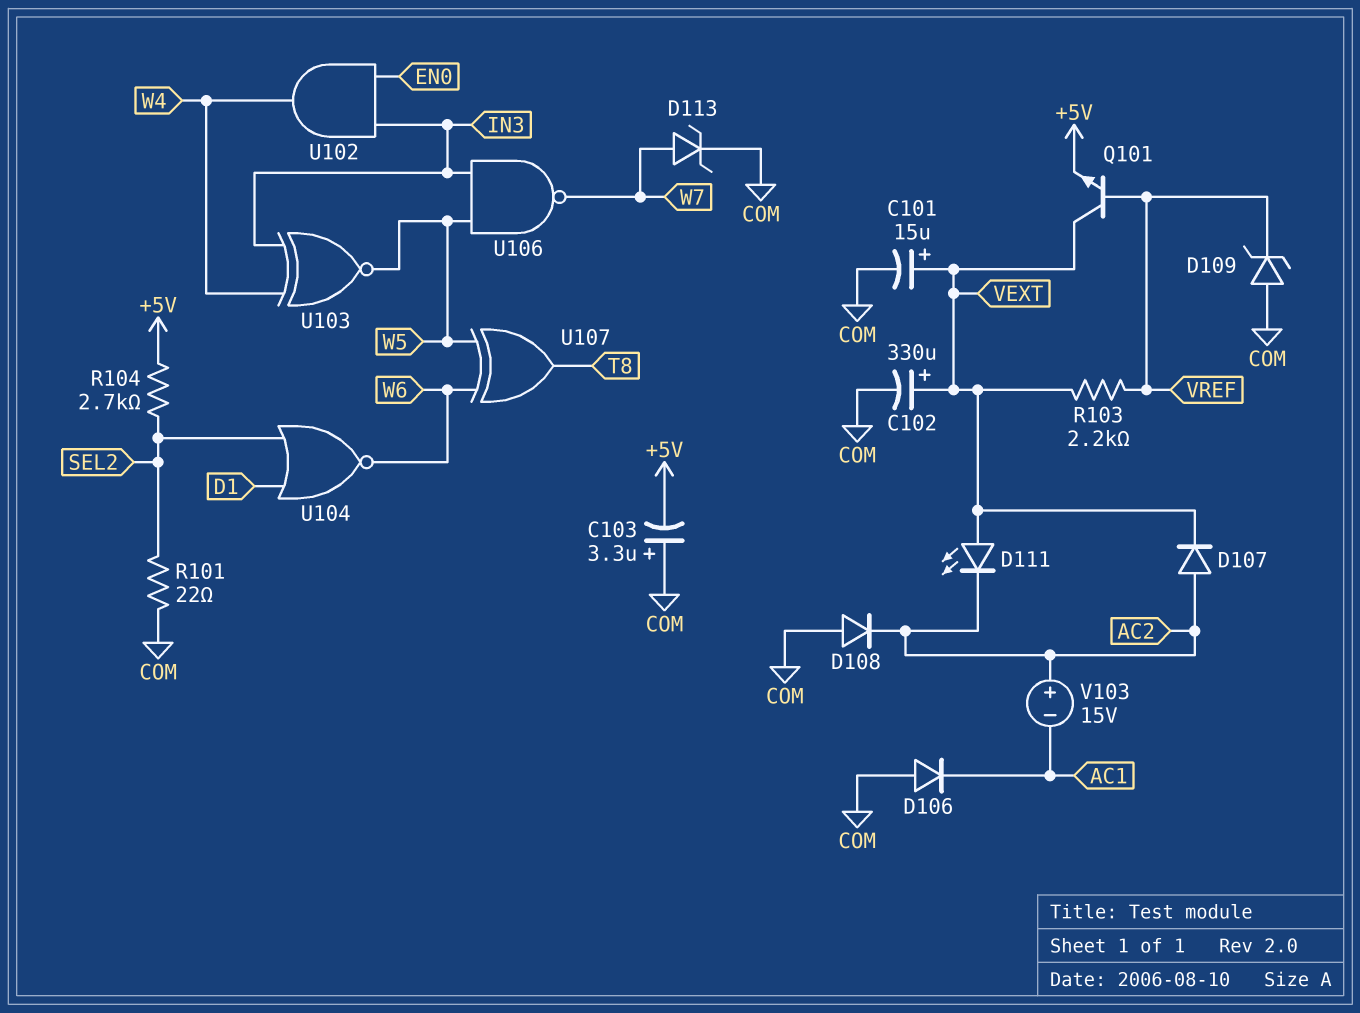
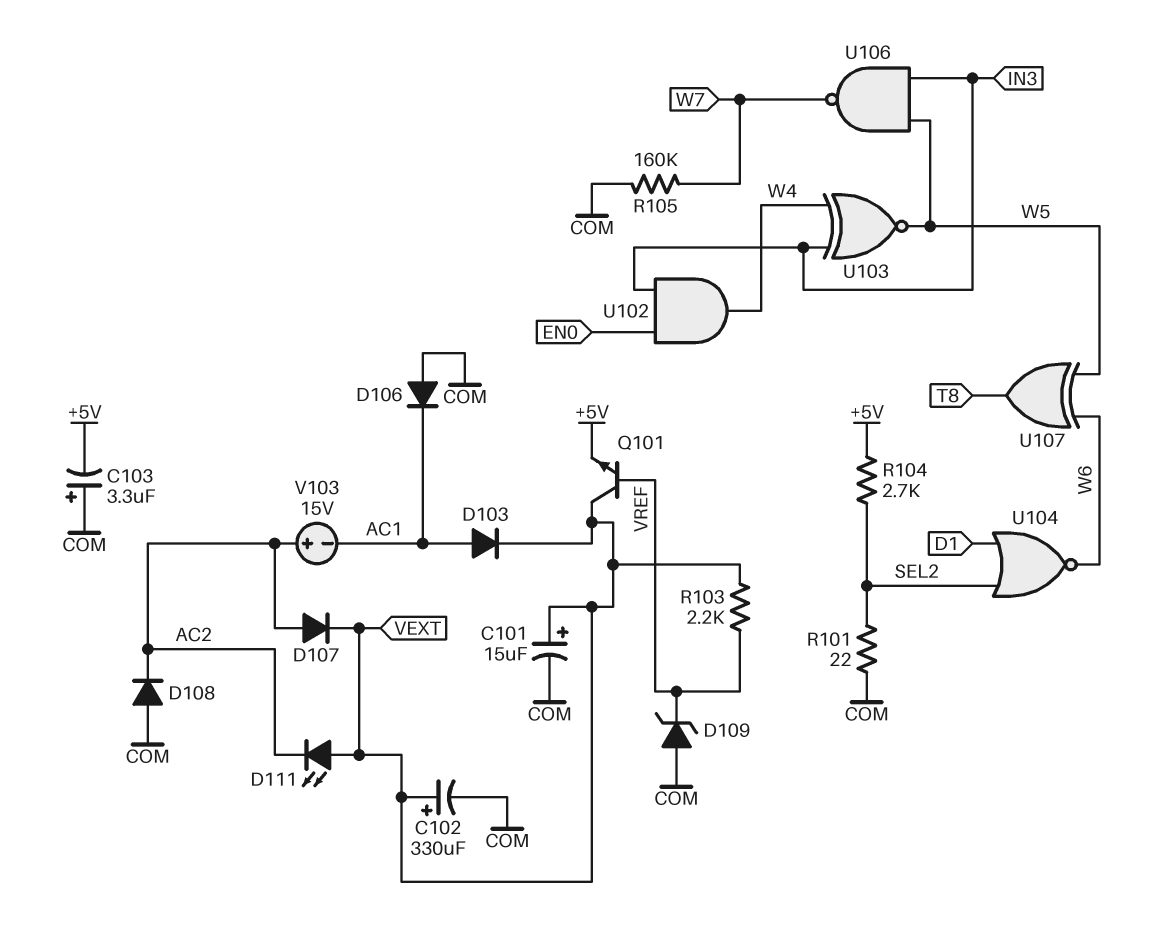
D103: none -> diode (A AC1, K VEXT)
D113: zener (A W7, K COM) -> none
R105: none -> 160k (COM, W7)

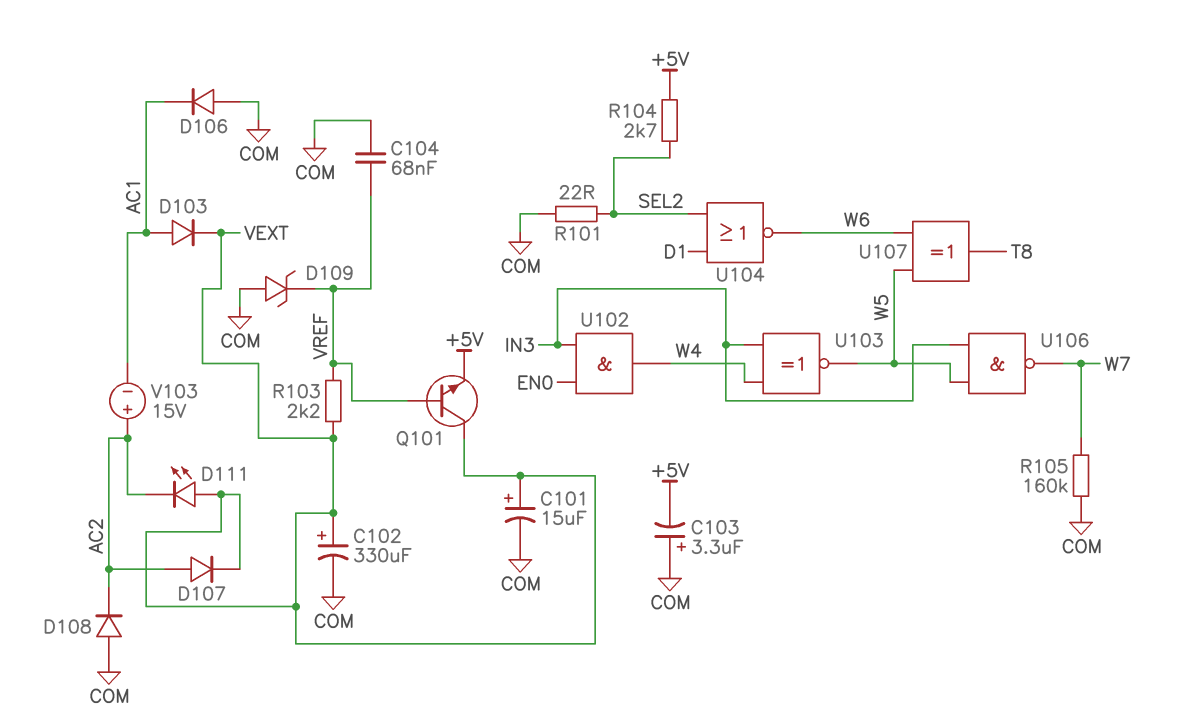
C104: none -> 68nF (COM, VREF)

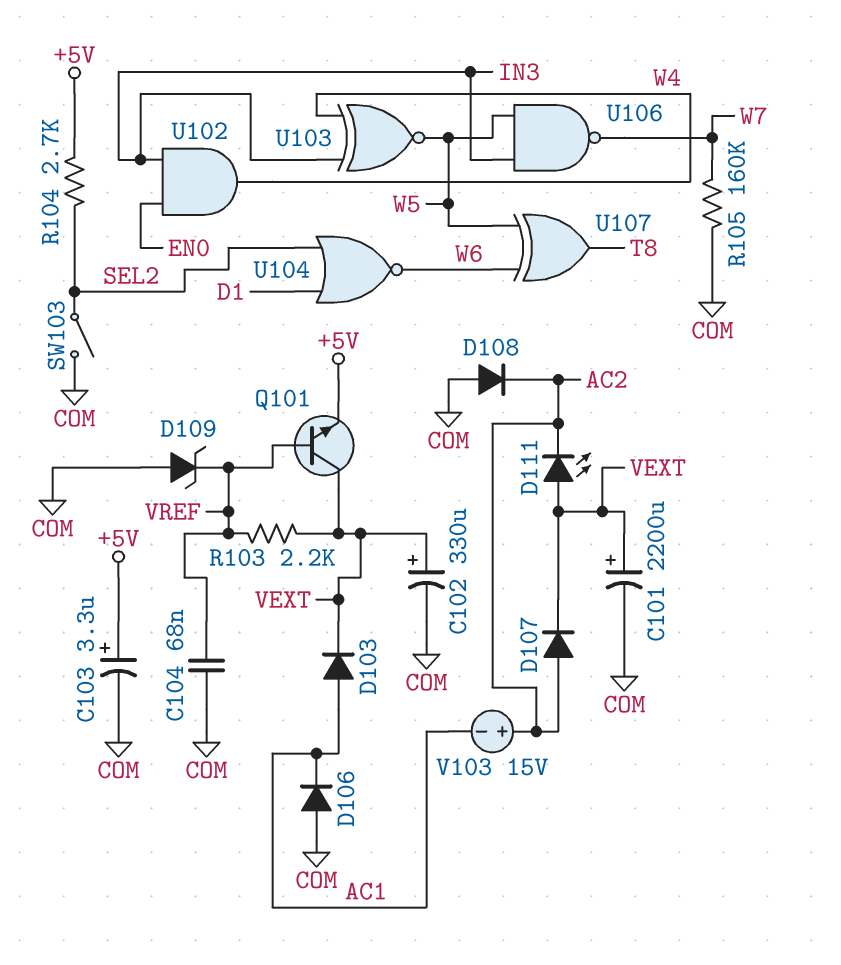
C101: 15uF (plus VEXT, minus COM) -> 2200uF (plus VEXT, minus COM)
C103: 3.3uF (plus COM, minus +5V) -> 3.3uF (plus +5V, minus COM)
R101: 22 (COM, SEL2) -> none
SW103: none -> switch (COM, SEL2)

